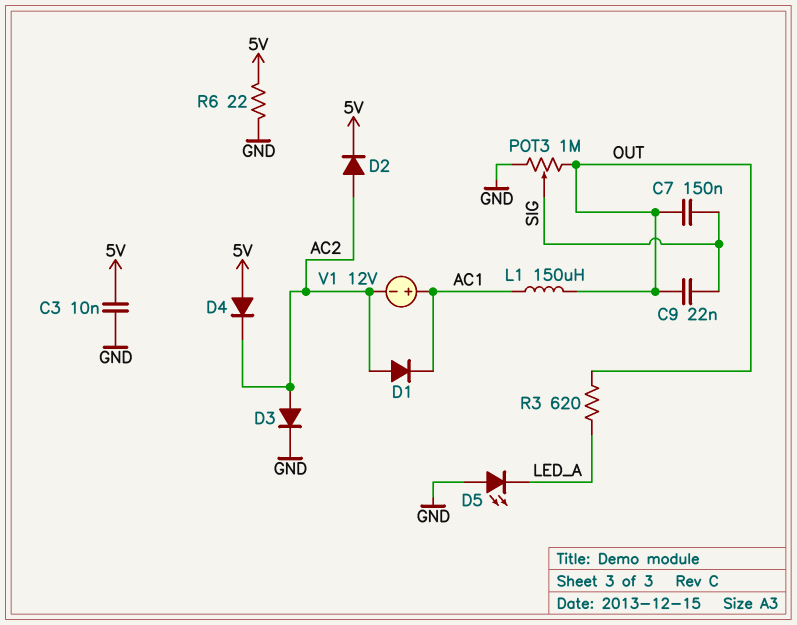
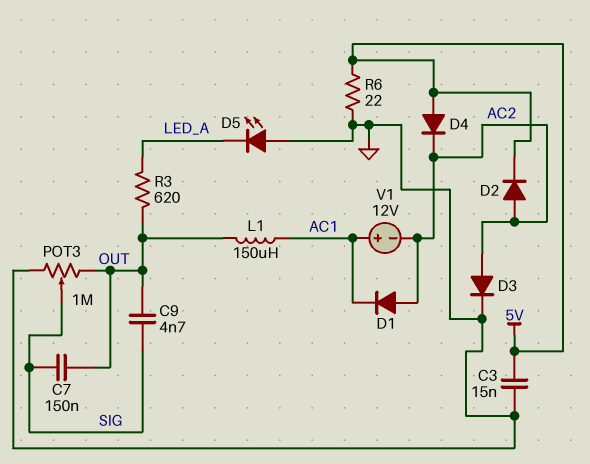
C3: 10nF (5V, GND) -> 15nF (5V, GND)
C9: 22nF (OUT, SIG) -> 4.7nF (OUT, SIG)

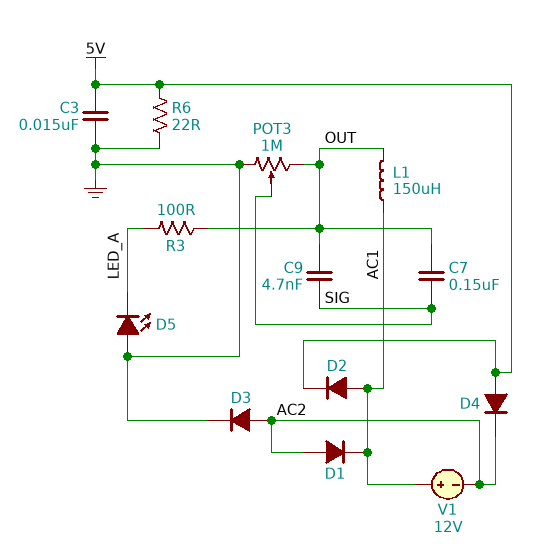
D2: diode (A AC2, K 5V) -> diode (A AC1, K 5V)
R3: 620 (LED_A, OUT) -> 100 (LED_A, OUT)

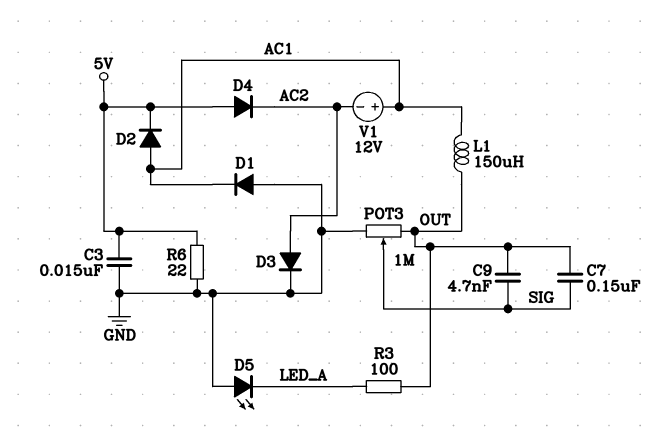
D1: diode (A AC2, K AC1) -> diode (A GND, K AC1)

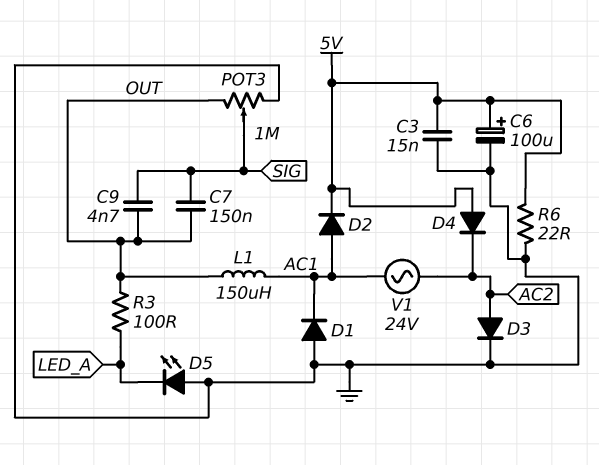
C6: none -> 100uF (plus 5V, minus GND)
V1: 12V (plus AC1, minus AC2) -> AC 24V (AC1, AC2)

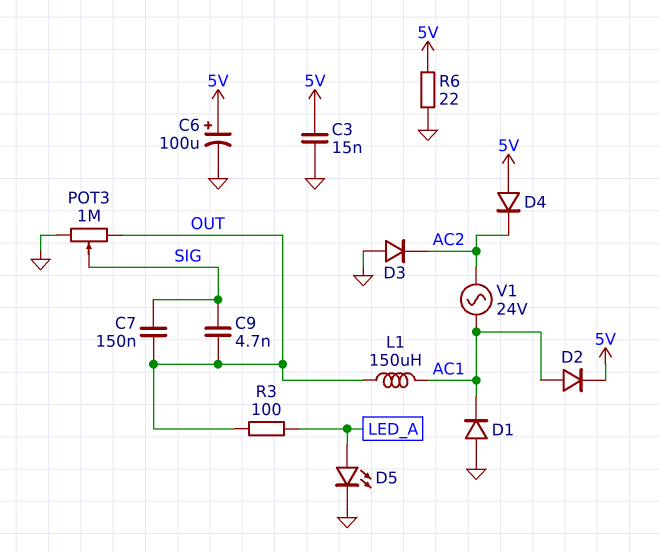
D3: diode (A AC2, K GND) -> diode (A GND, K AC2)
D5: LED (A GND, K LED_A) -> LED (A LED_A, K GND)

